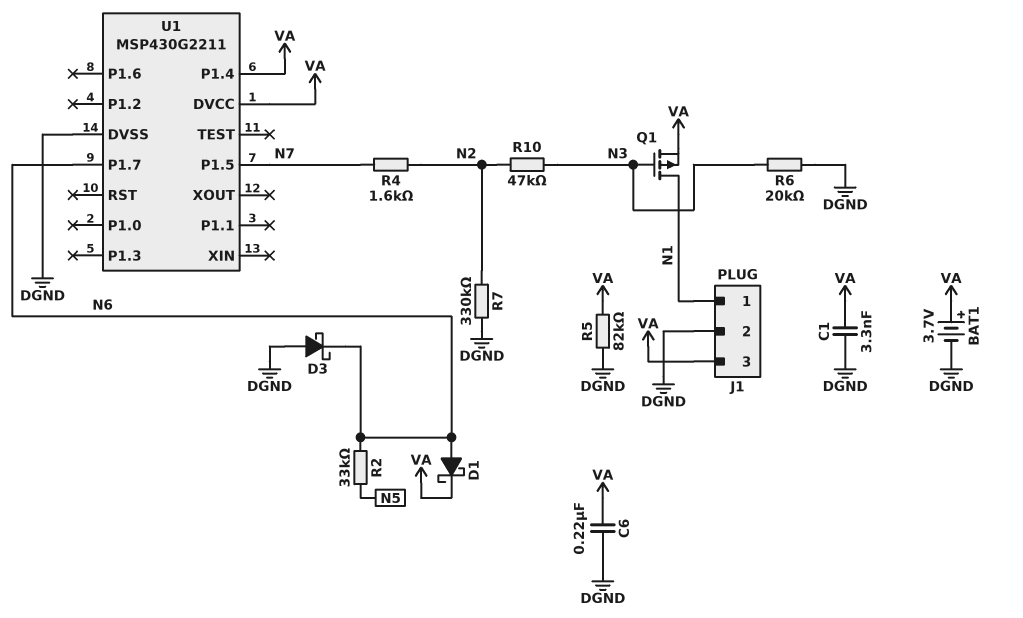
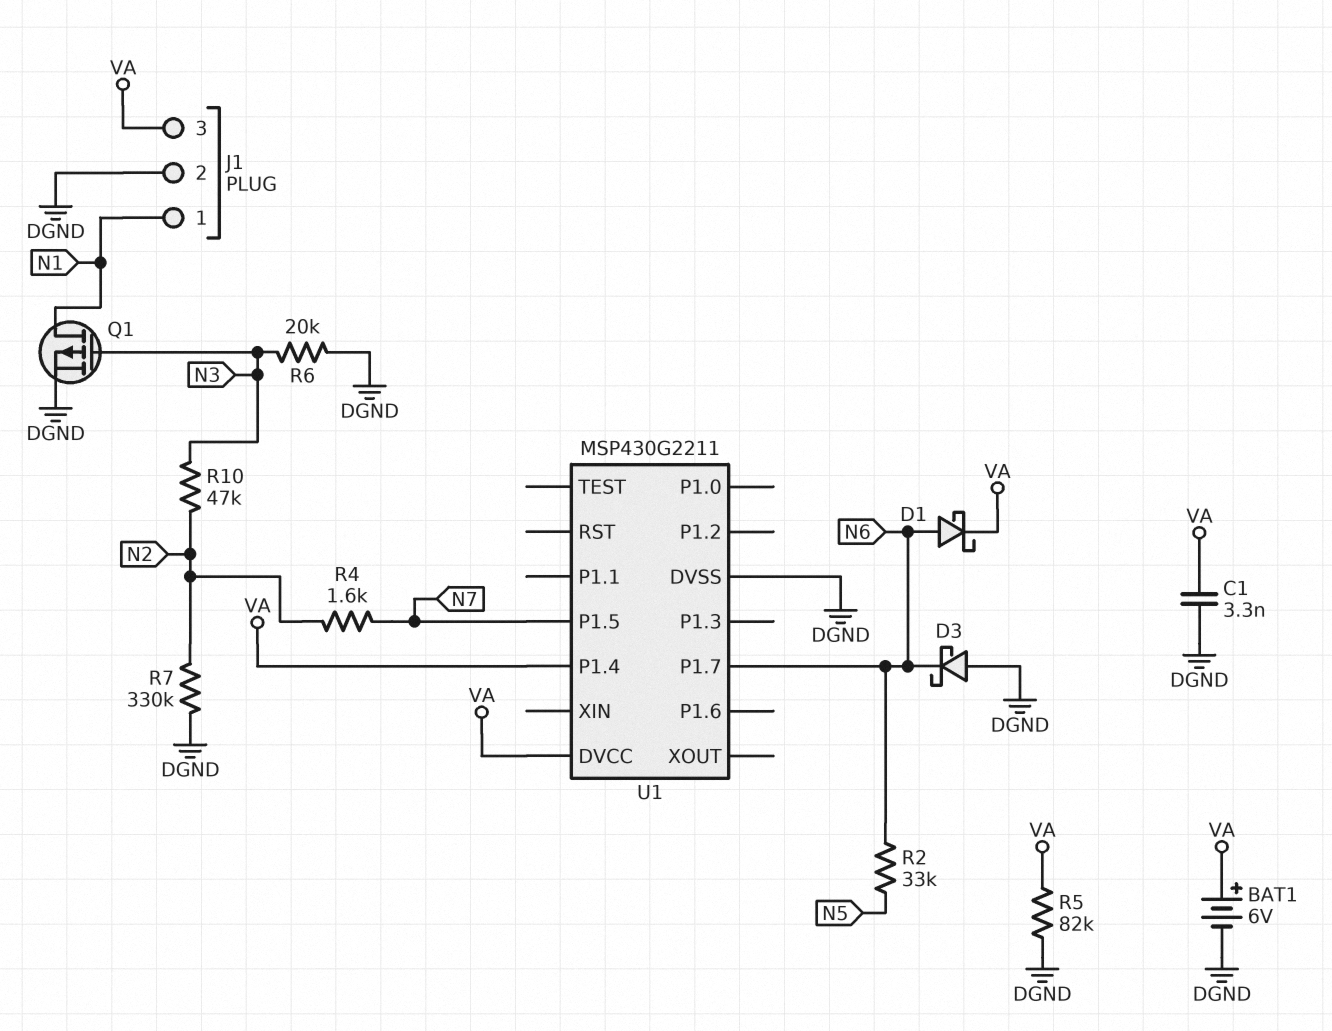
BAT1: 3.7V (plus VA, minus DGND) -> 6V (plus VA, minus DGND)
C6: 220nF (DGND, VA) -> none
Q1: PMOS (G N3, D N1, S VA) -> PMOS (G N3, D N1, S DGND)

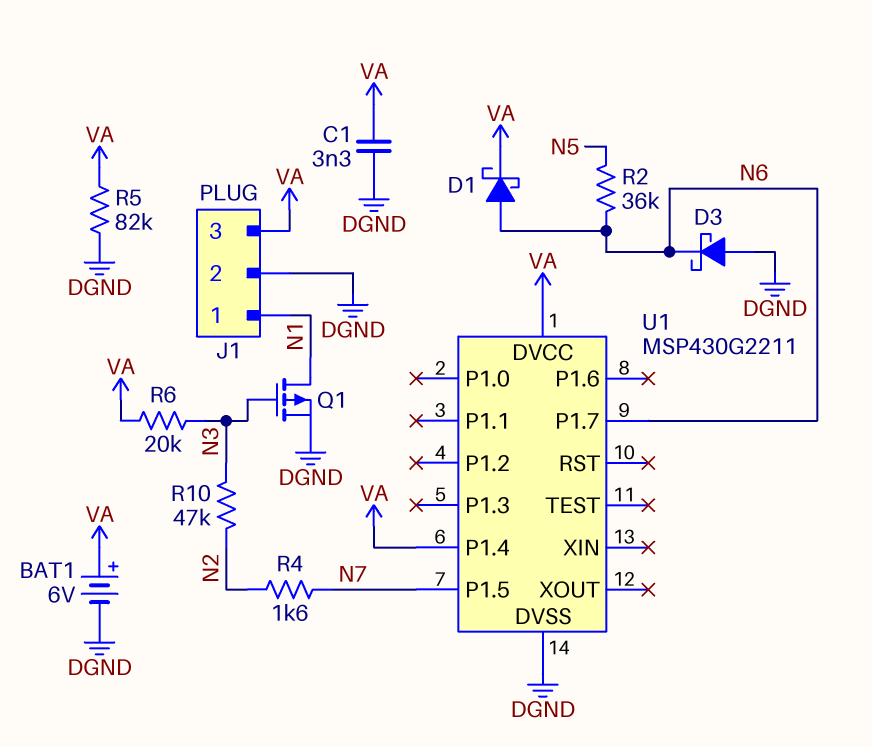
R2: 33k (N5, N6) -> 36k (N5, N6)
R6: 20k (DGND, N3) -> 20k (N3, VA)
R7: 330k (DGND, N2) -> none

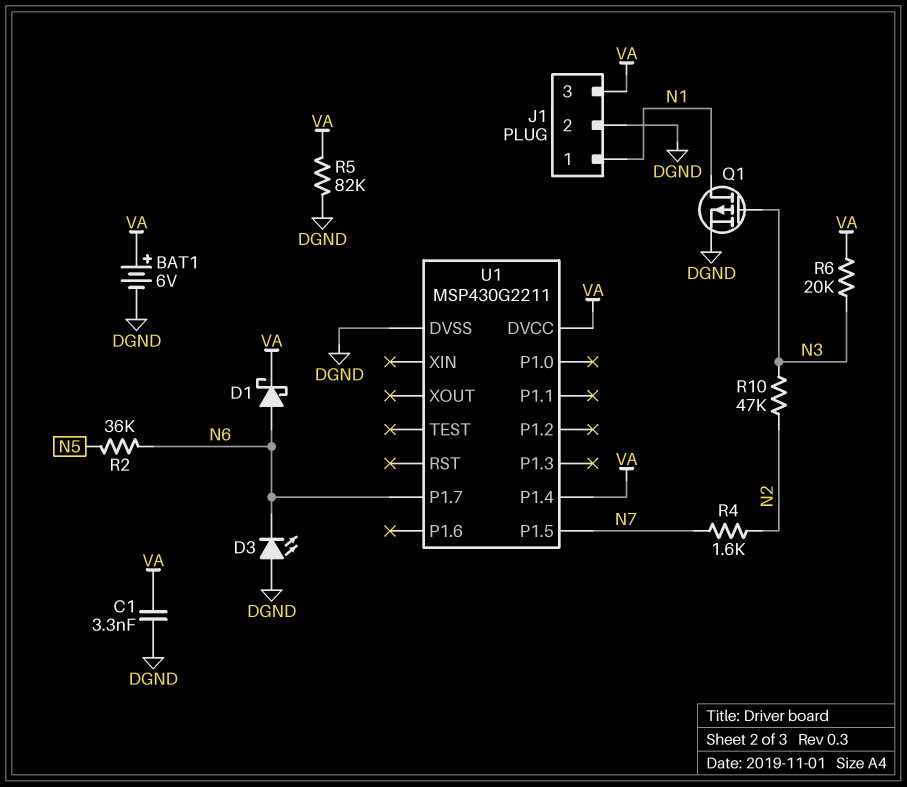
D3: schottky (A DGND, K N6) -> LED (A DGND, K N6)

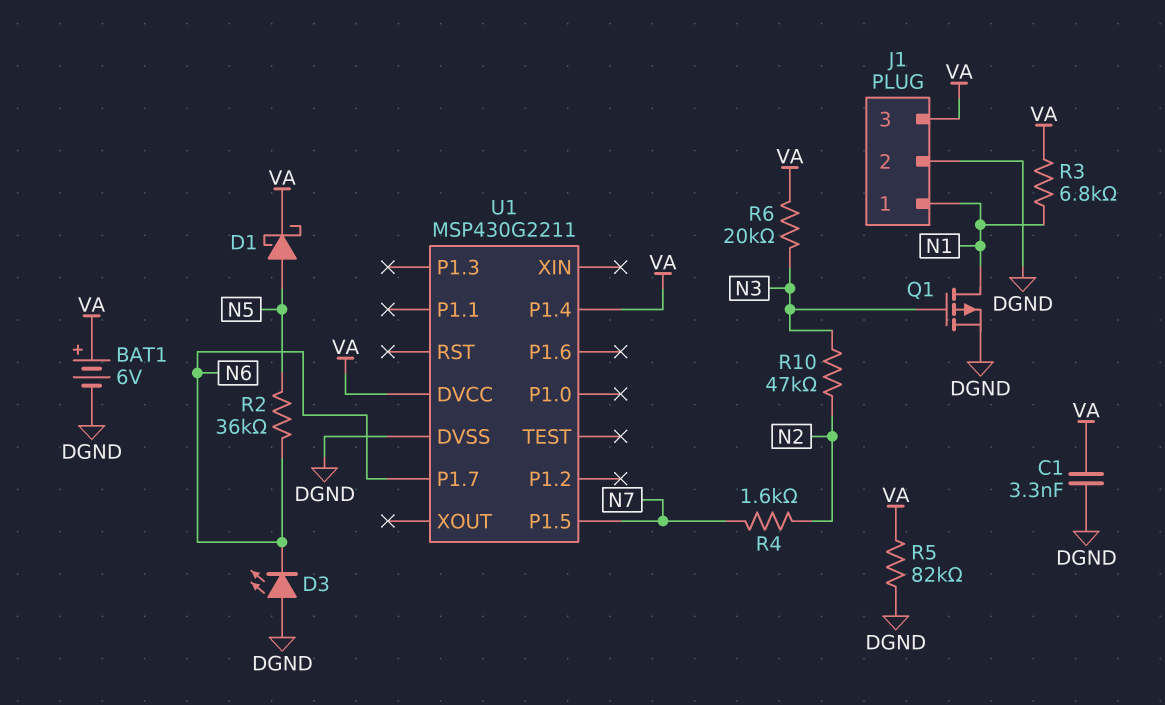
D1: schottky (A N6, K VA) -> schottky (A N5, K VA)
R3: none -> 6.8k (N1, VA)

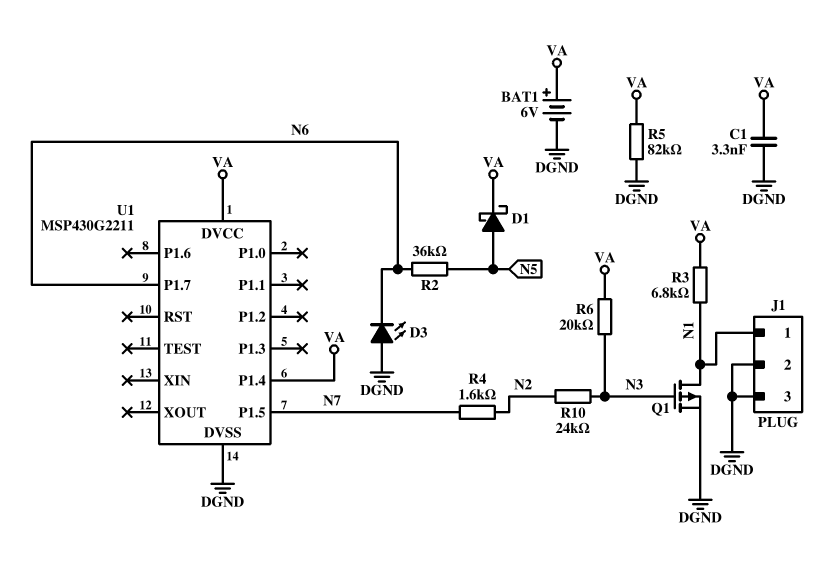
J1 pin 3: VA -> DGND
R10: 47k (N2, N3) -> 24k (N2, N3)

